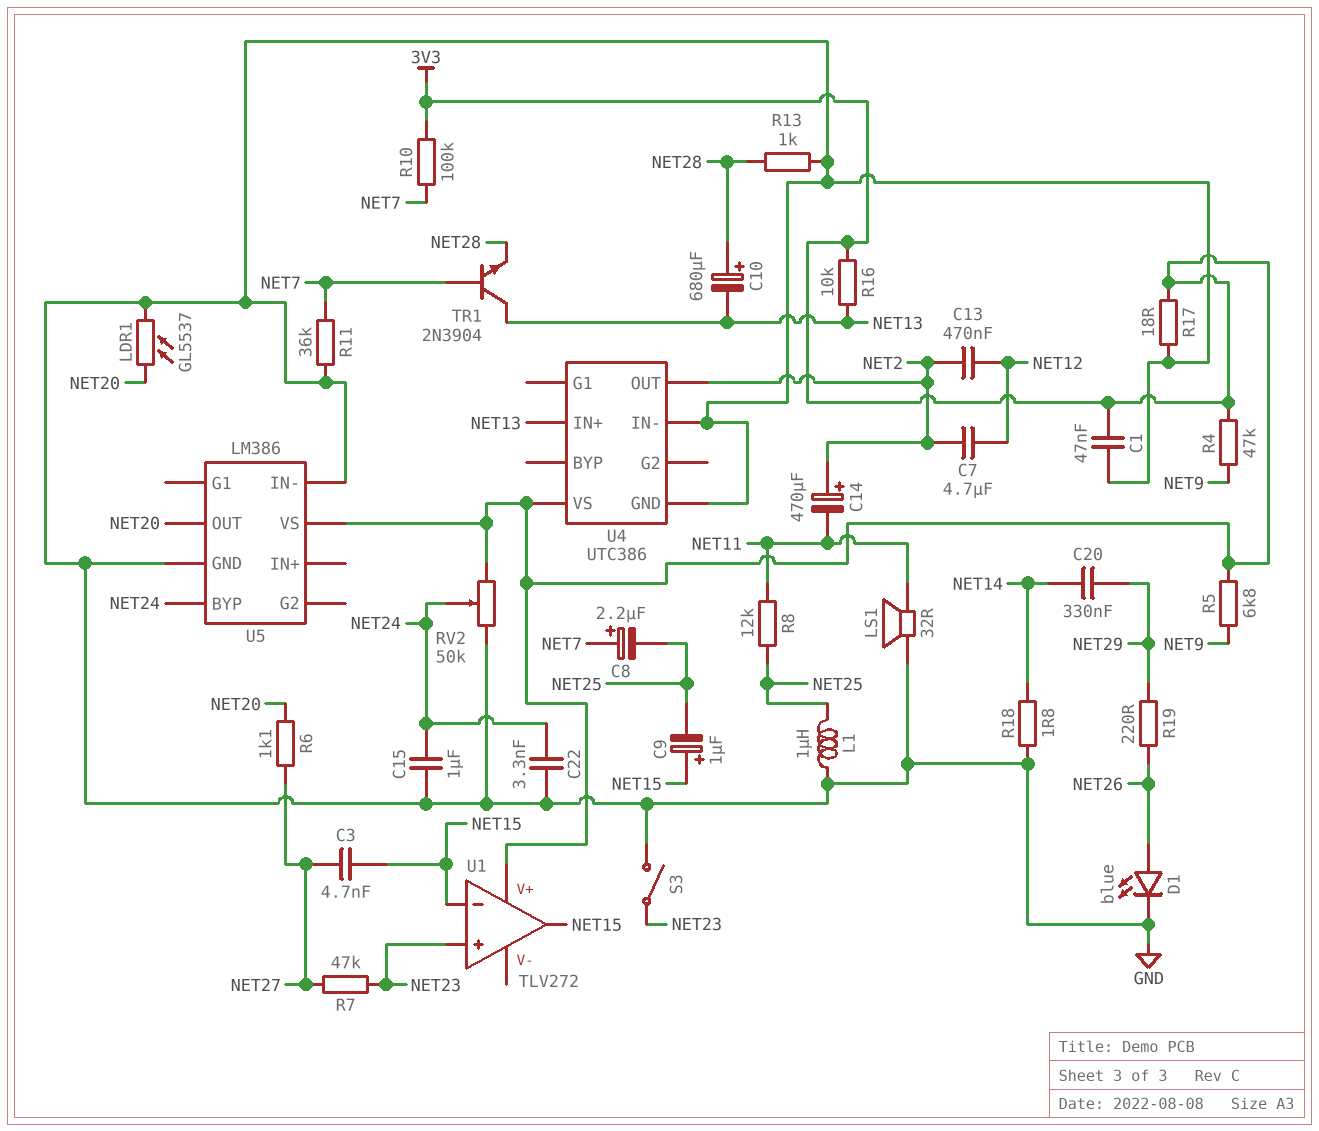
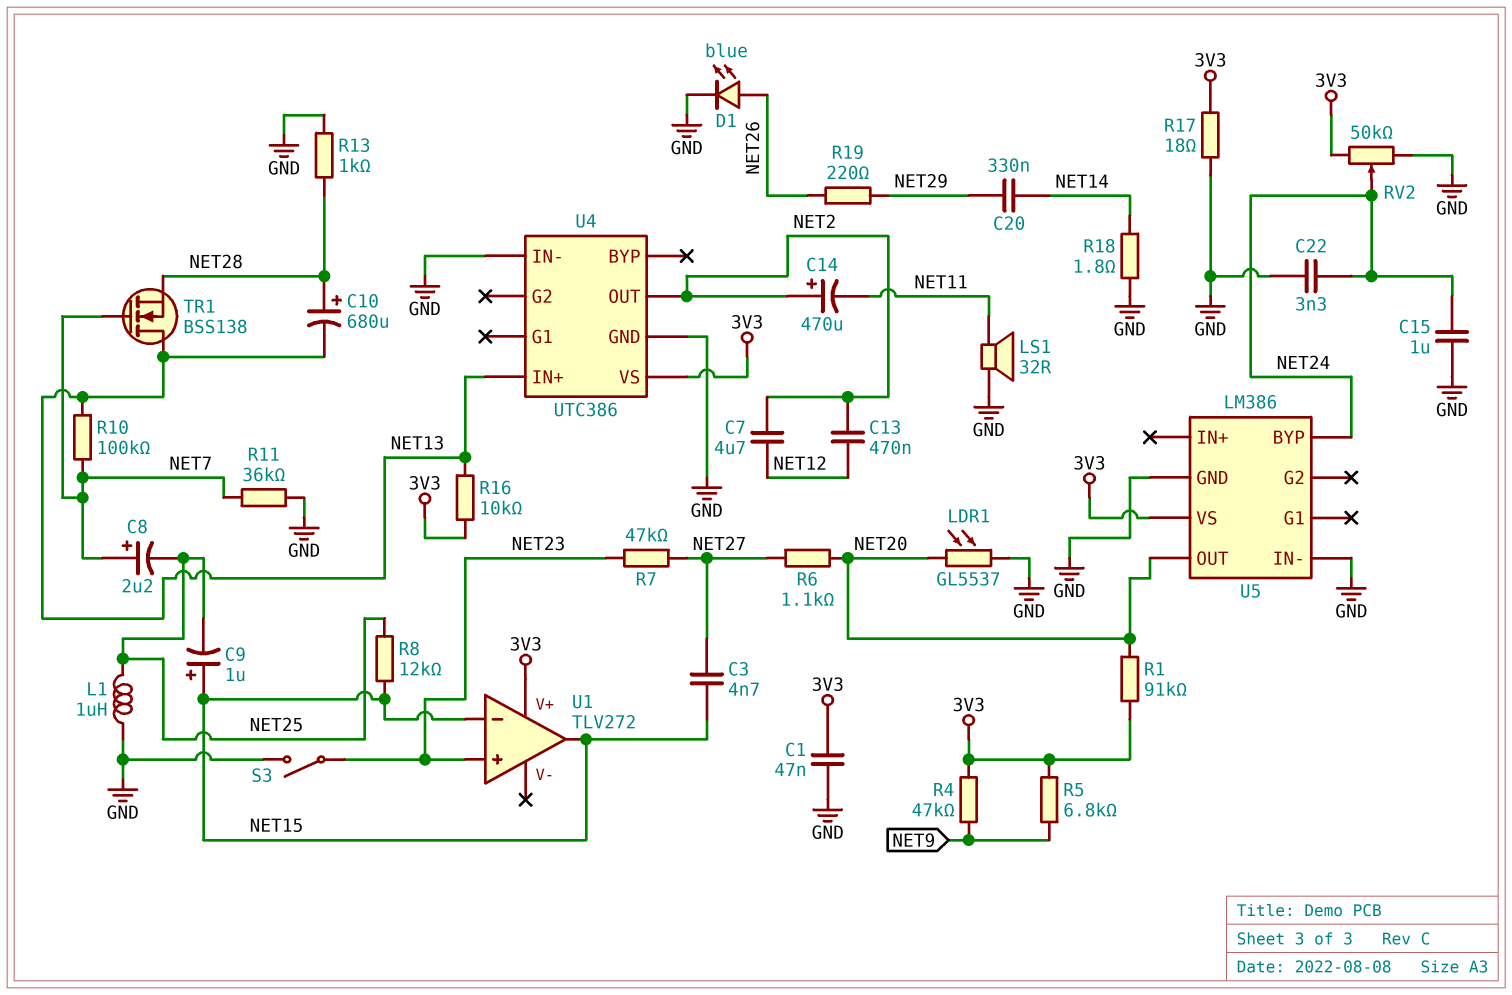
R1: none -> 91k (3V3, NET20)
R8: 12k (NET11, NET25) -> 12k (NET15, NET25)
R10: 100k (3V3, NET7) -> 100k (NET7, NET13)
TR1: NPN 2N3904 (B NET7, C NET13, E NET28) -> NMOS BSS138 (G NET7, D NET13, S NET28)

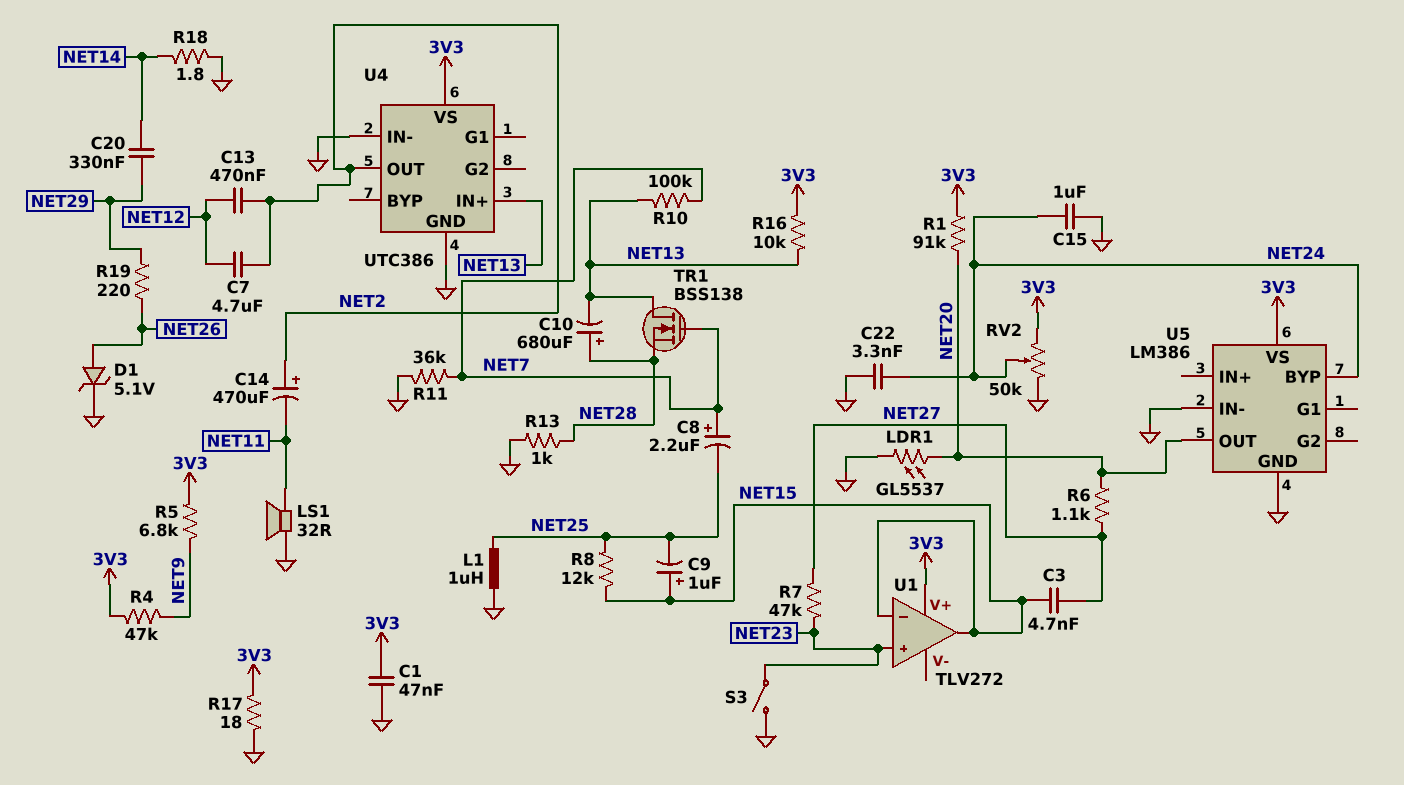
D1: LED blue (A NET26, K GND) -> zener 5.1V (A NET26, K GND)

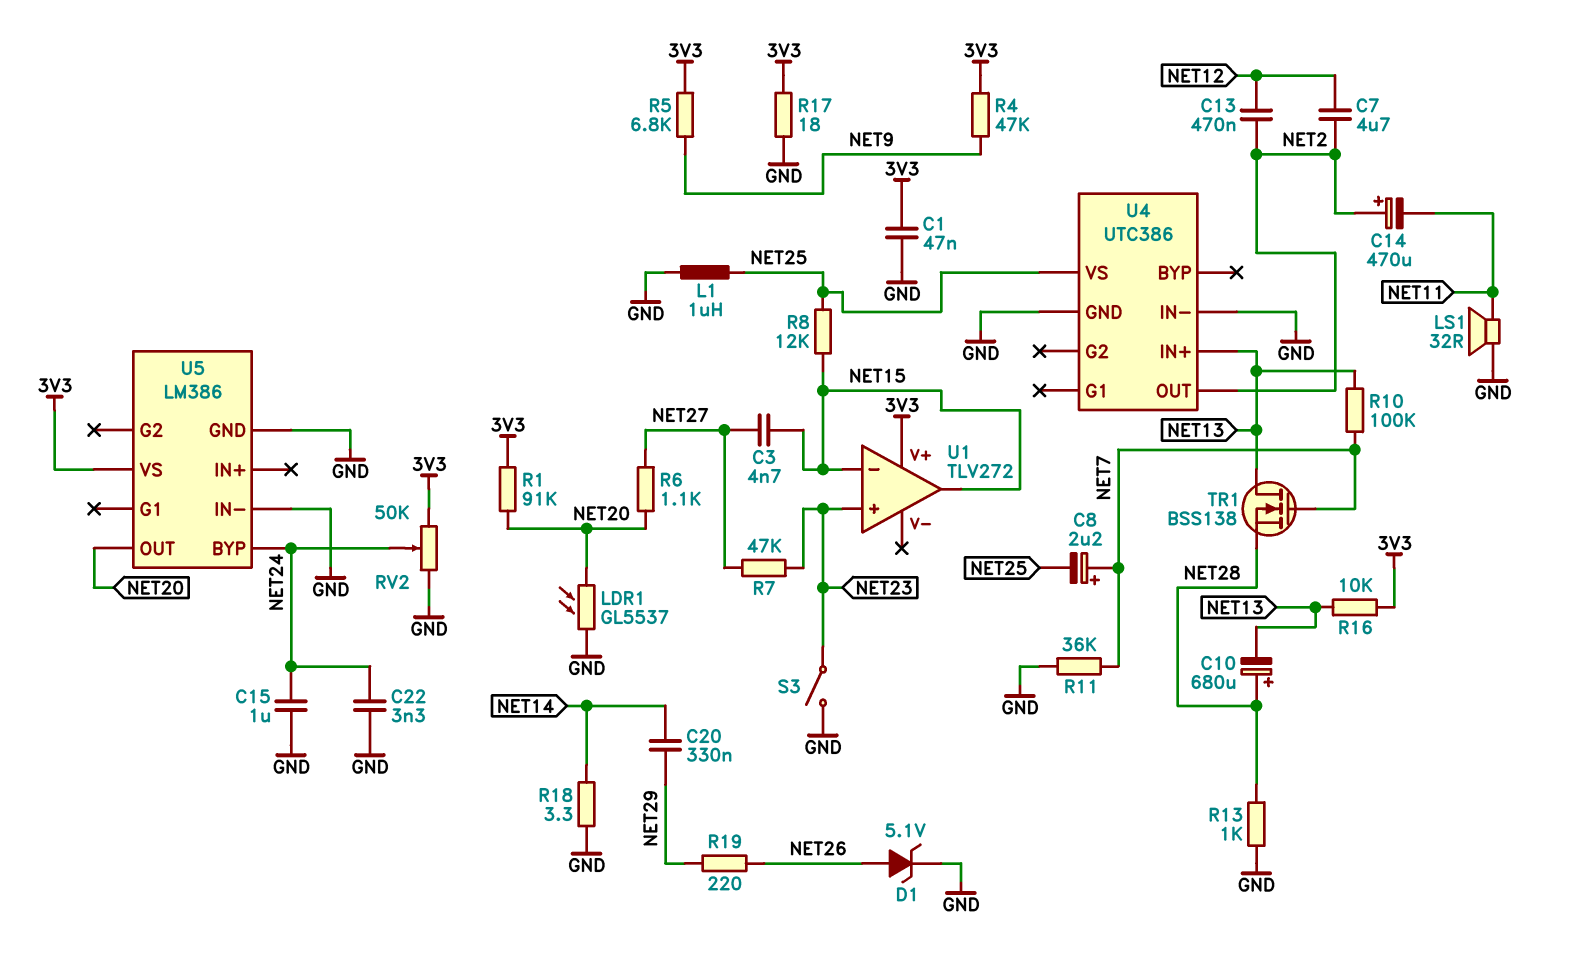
C9: 1uF (plus NET15, minus NET25) -> none
R18: 1.8 (GND, NET14) -> 3.3 (GND, NET14)
U4 pin VS: 3V3 -> NET25

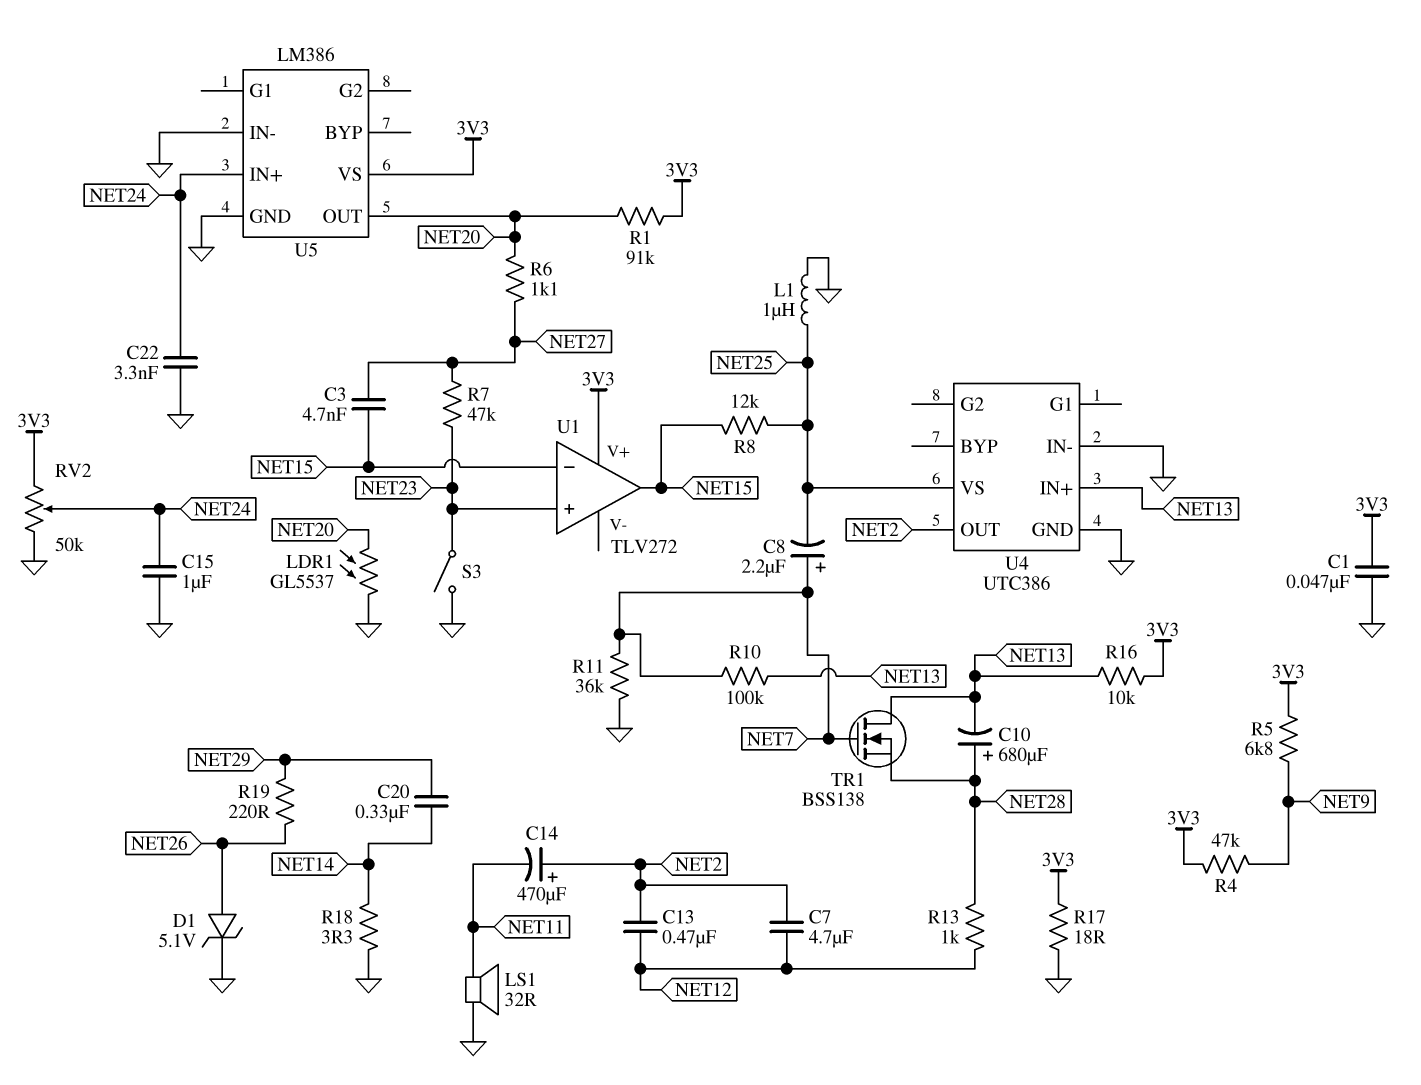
R13: 1k (GND, NET28) -> 1k (NET12, NET28)
U5 pin BYP: NET24 -> none
U5 pin IN+: none -> NET24

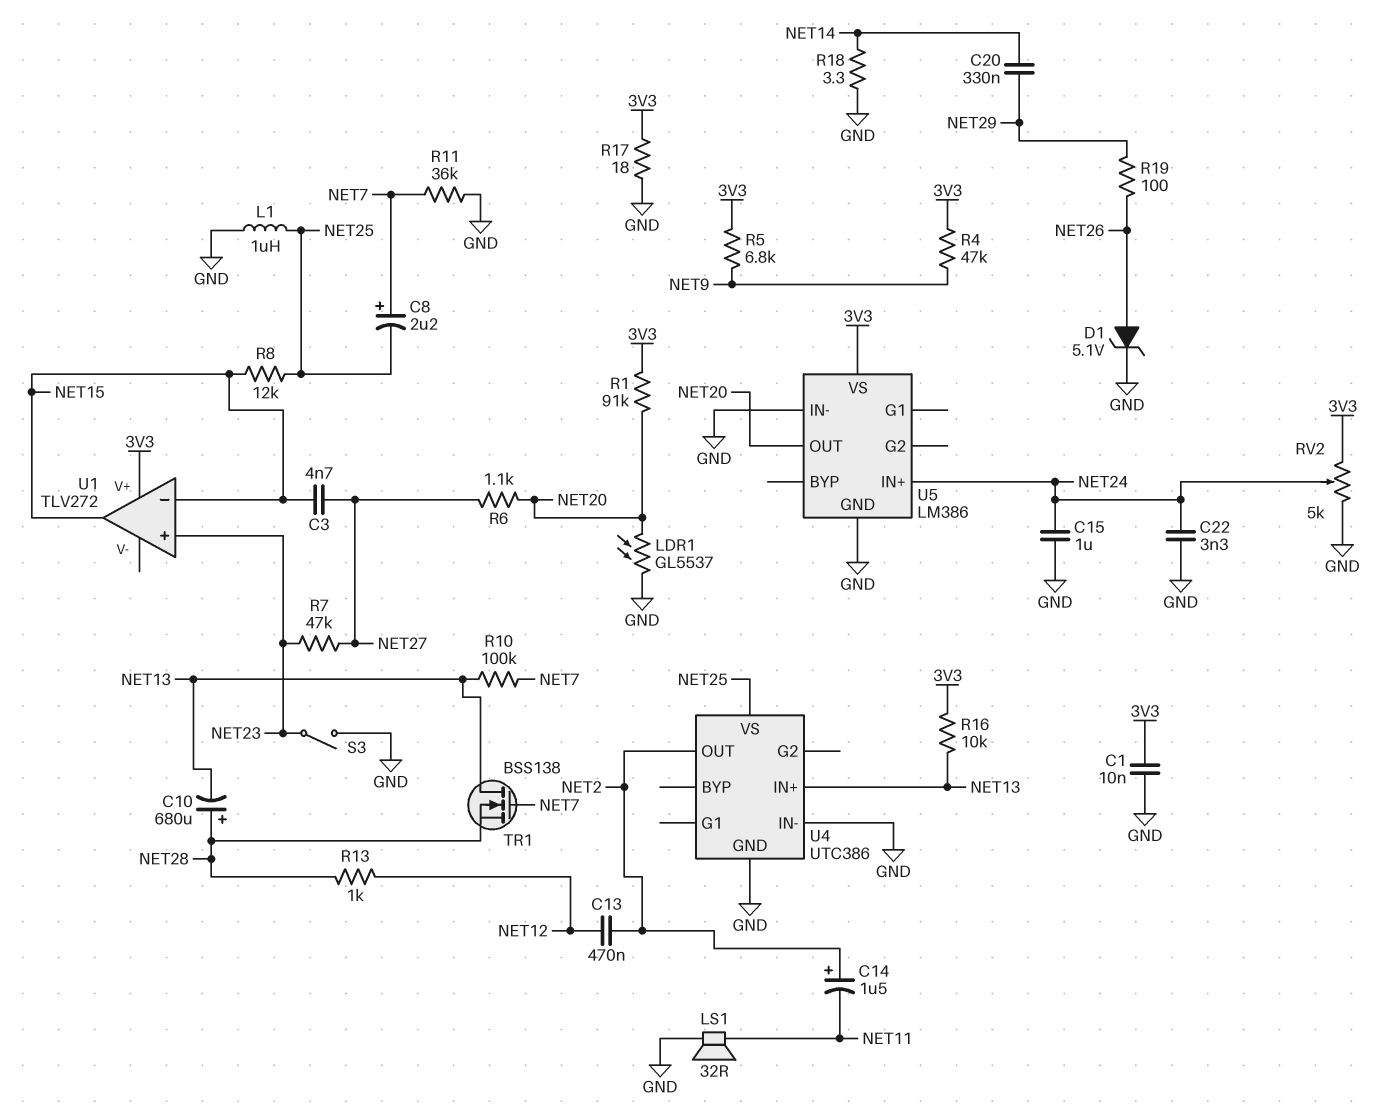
C1: 47nF (3V3, GND) -> 10nF (3V3, GND)
C7: 4.7uF (NET2, NET12) -> none
C14: 470uF (plus NET2, minus NET11) -> 1.5uF (plus NET2, minus NET11)
R19: 220 (NET26, NET29) -> 100 (NET26, NET29)
RV2: 50k (3V3, GND, wiper NET24) -> 5k (3V3, GND, wiper NET24)

